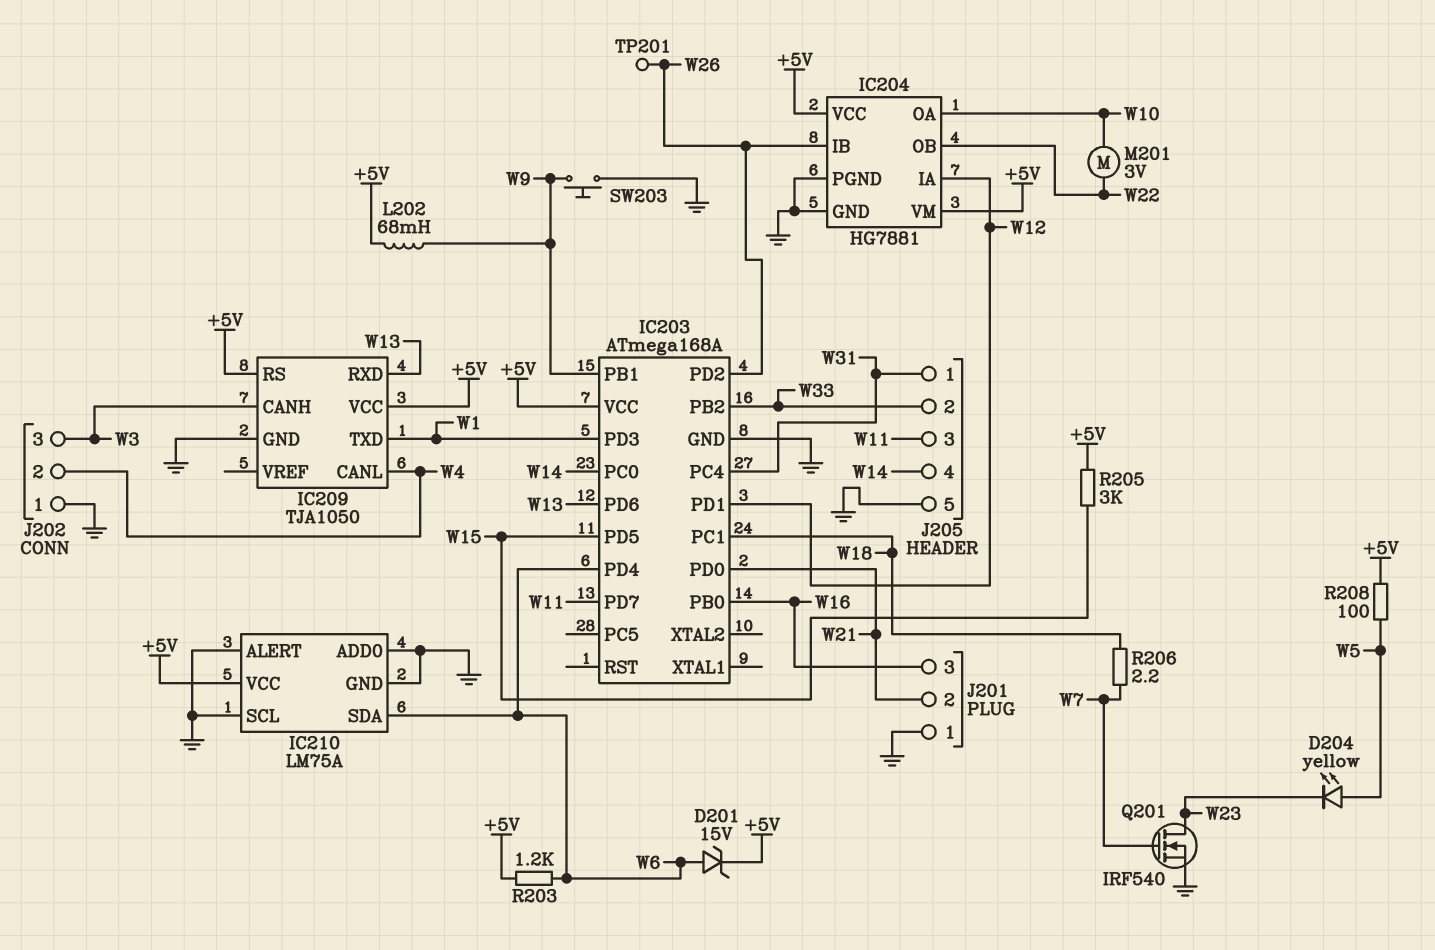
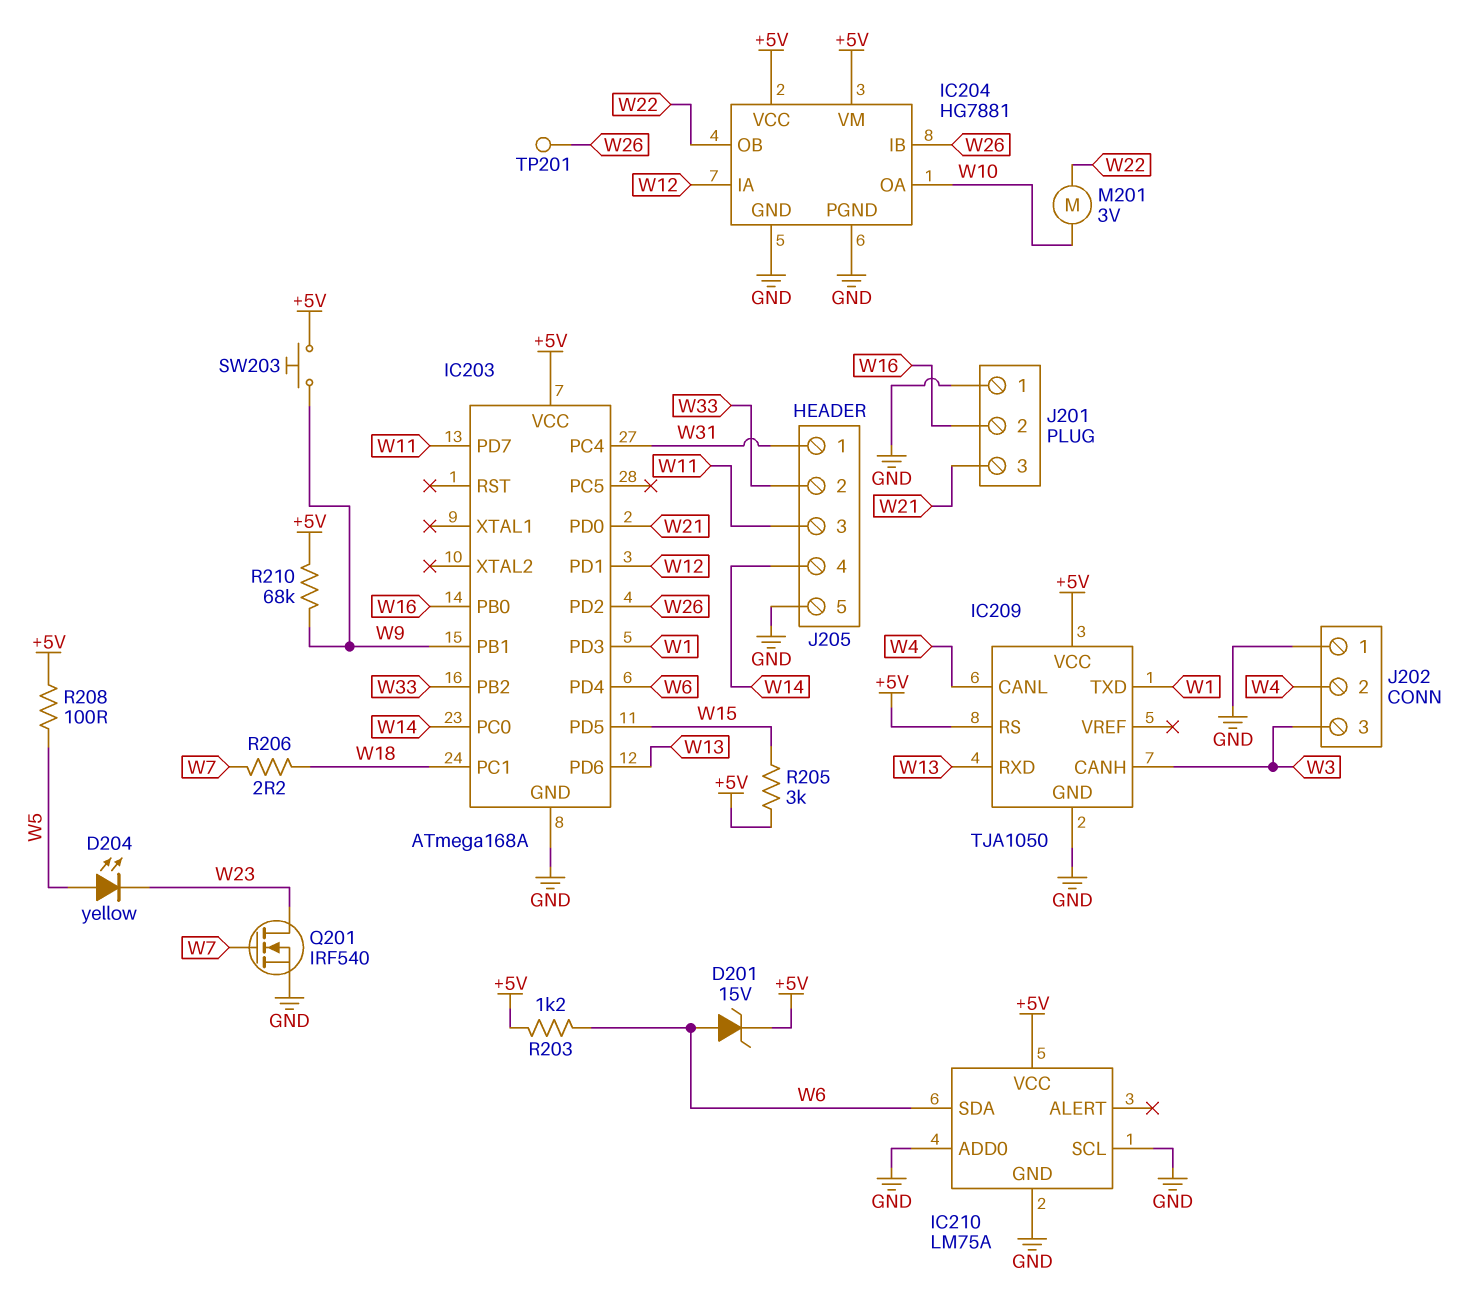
IC210 pin ALERT: GND -> none
J201 pin 2: W21 -> W16
J201 pin 3: W16 -> W21
L202: 68mH (+5V, W9) -> none
R210: none -> 68k (+5V, W9)
SW203: button (GND, W9) -> button (+5V, W9)

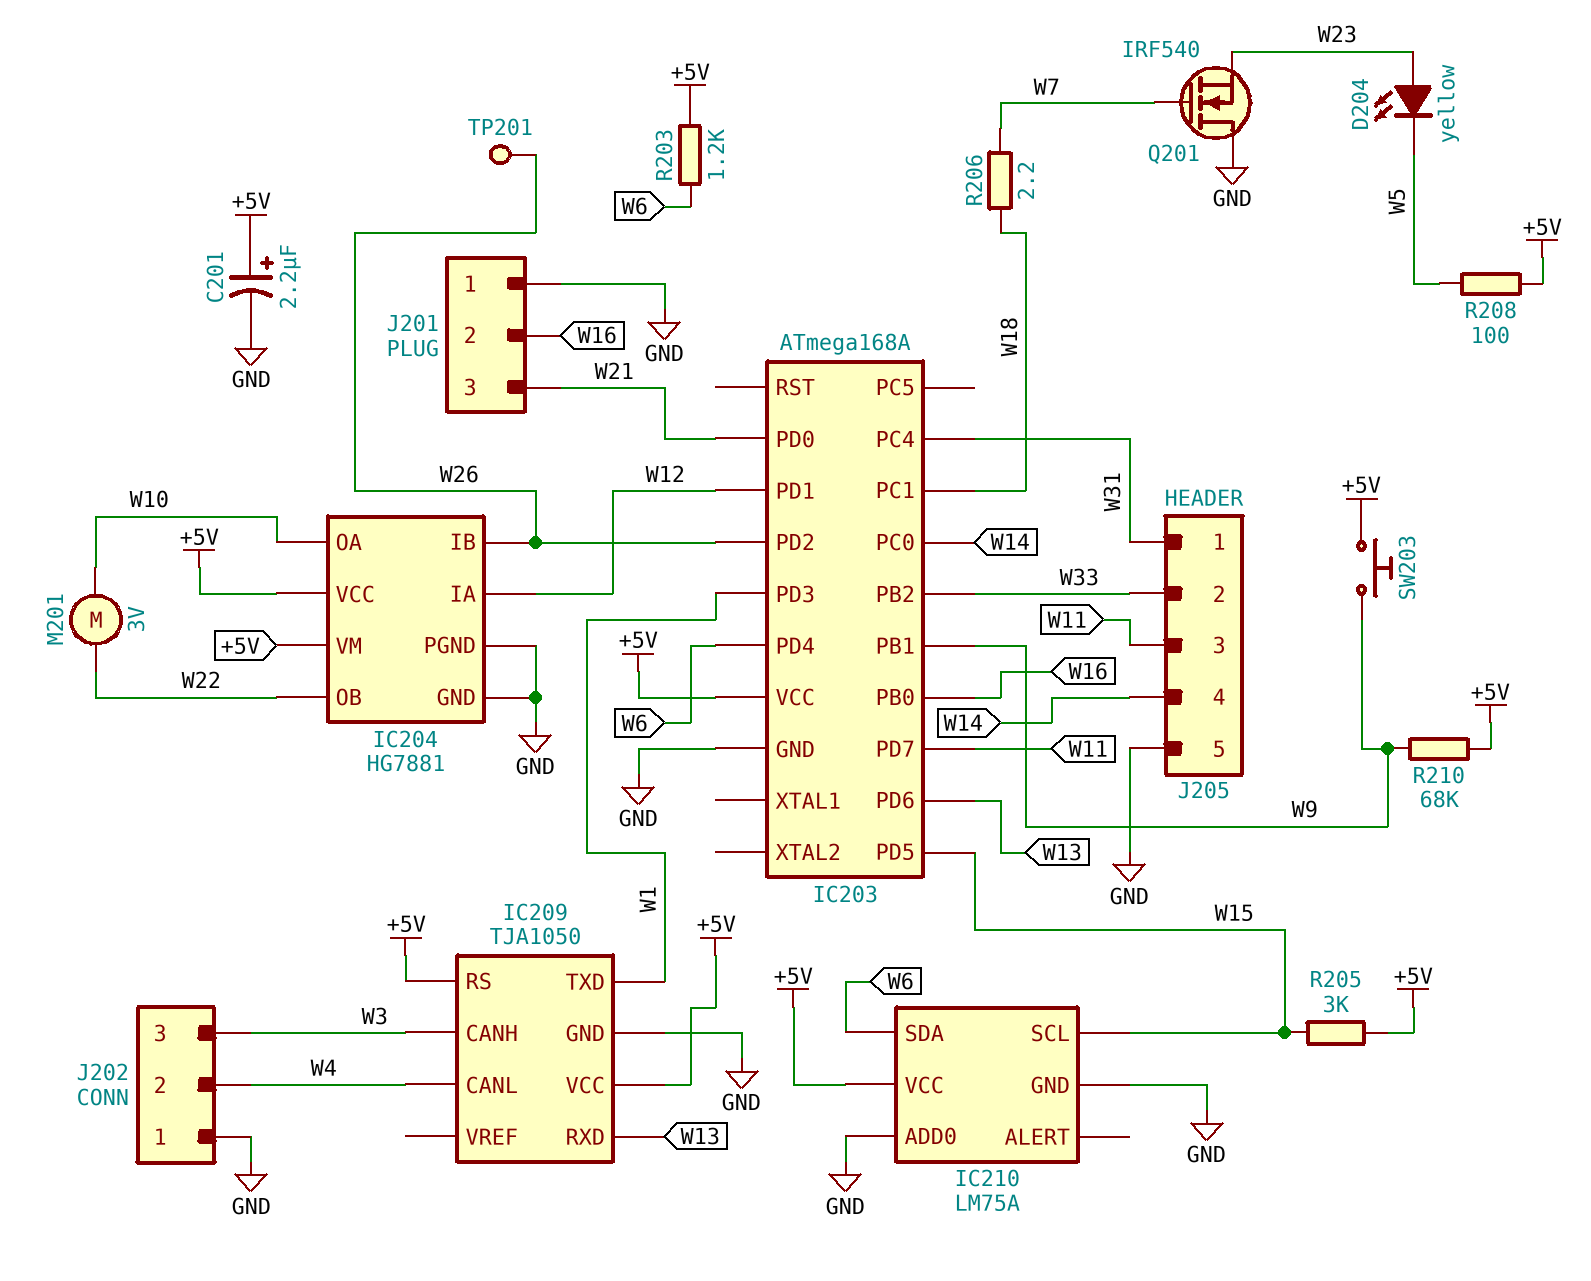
C201: none -> 2.2uF (plus +5V, minus GND)
D201: zener 15V (A W6, K +5V) -> none
D204: LED yellow (A W5, K W23) -> LED yellow (A W23, K W5)
IC210 pin SCL: GND -> W15
Q201: NMOS IRF540 (G W7, D W23, S GND) -> NMOS IRF540 (G W7, D GND, S W23)

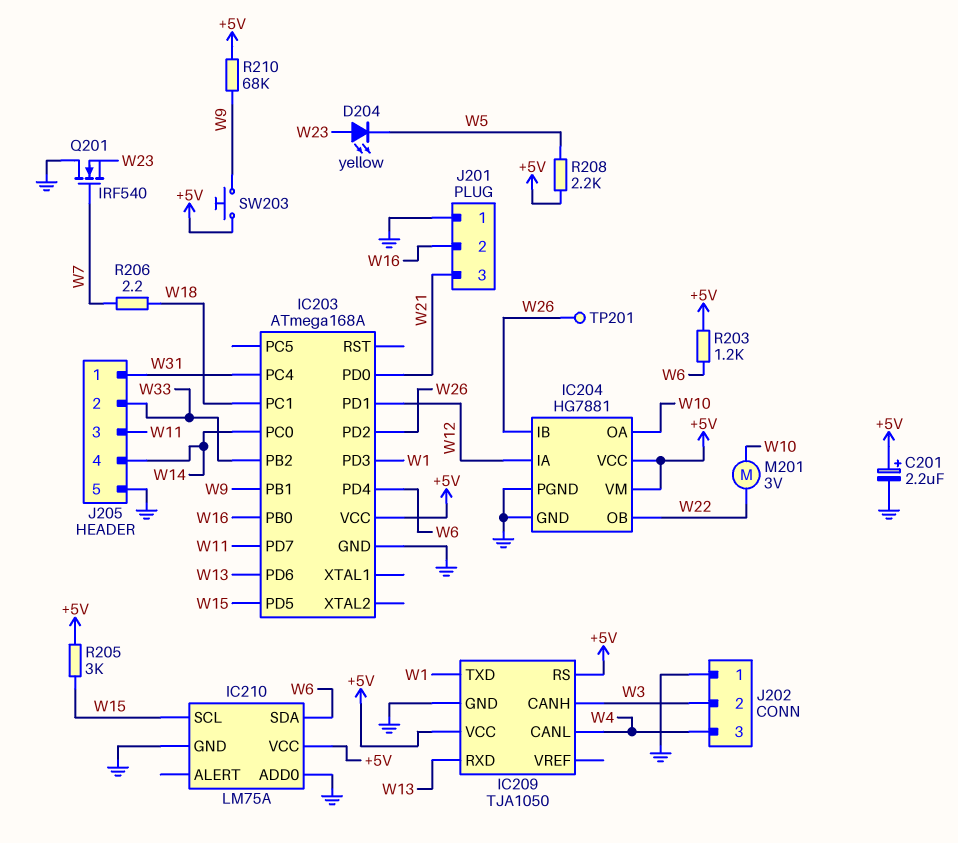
J202 pin 2: W4 -> W3
J202 pin 3: W3 -> W4
R208: 100 (+5V, W5) -> 2.2k (+5V, W5)

